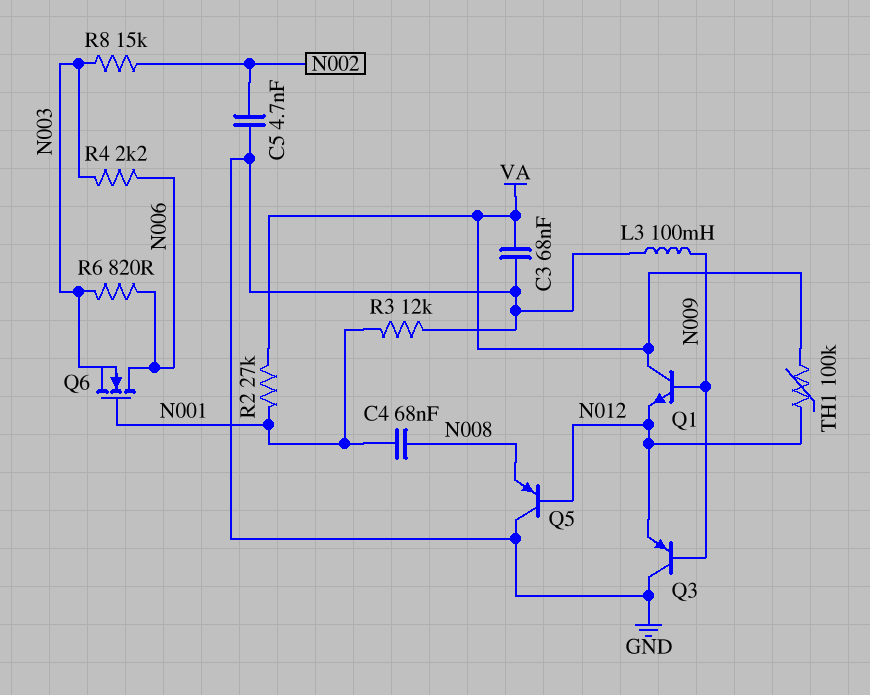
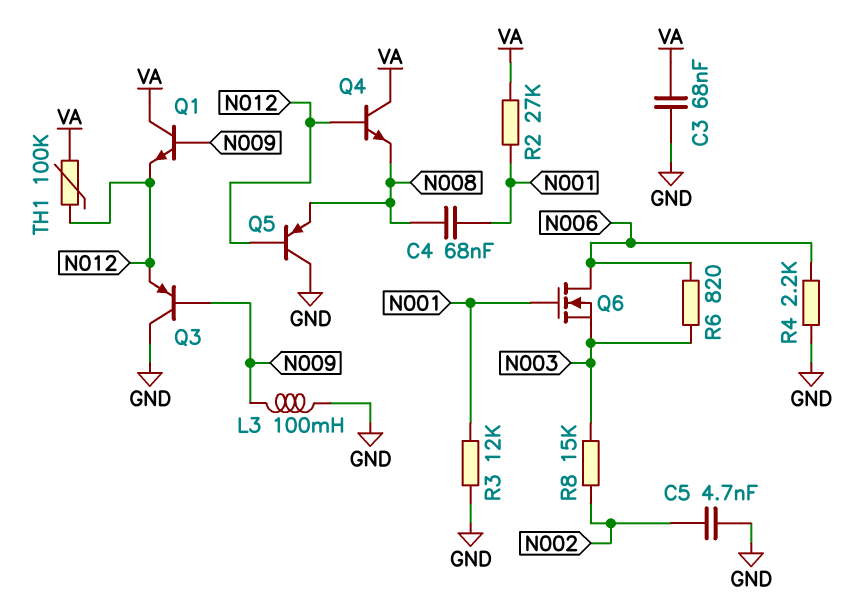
Q4: none -> NPN (B N012, C VA, E N008)
R4: 2.2k (N003, N006) -> 2.2k (GND, N006)

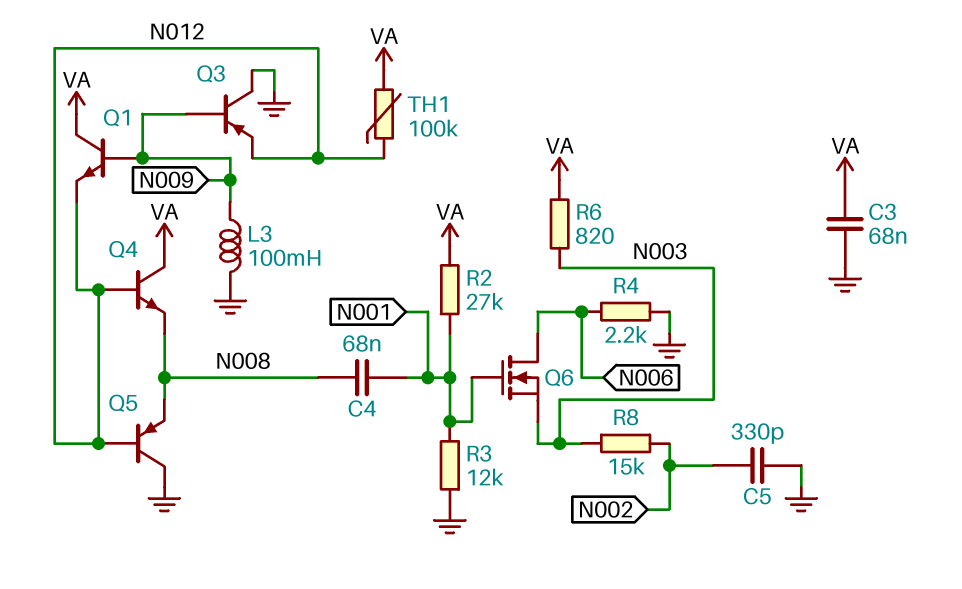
C5: 4.7nF (GND, N002) -> 330pF (GND, N002)
R6: 820 (N003, N006) -> 820 (N003, VA)

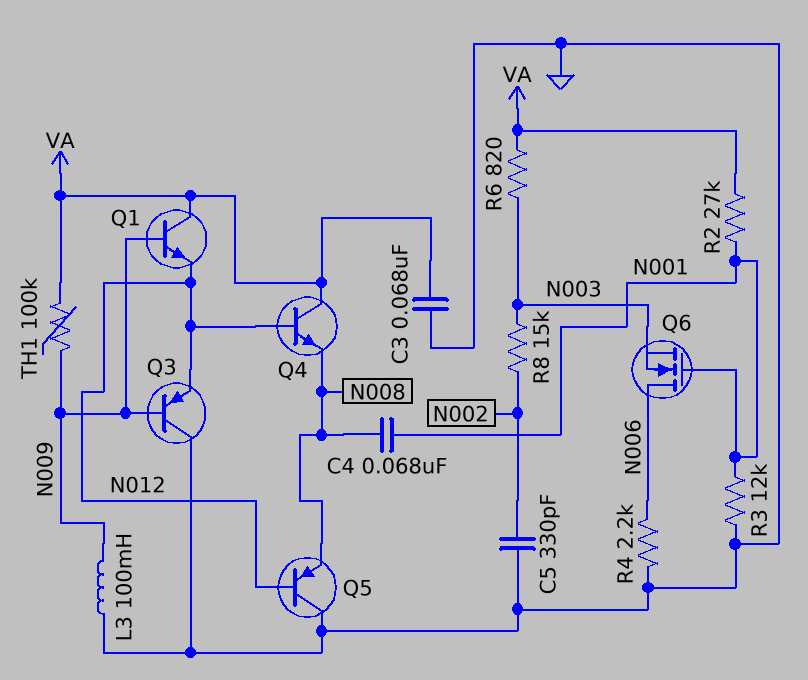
TH1: 100k (N012, VA) -> 100k (N009, VA)

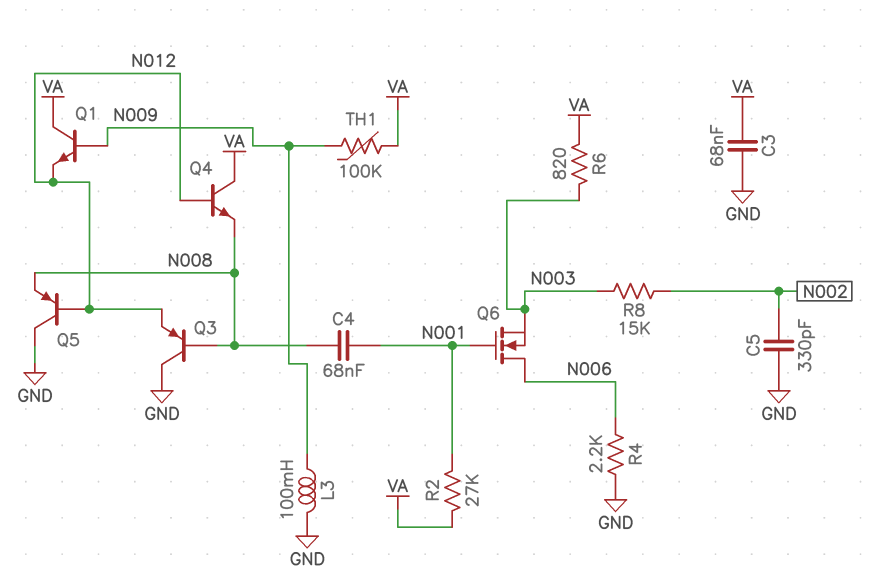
Q3: PNP (B N009, C GND, E N012) -> PNP (B N008, C GND, E N012)
R3: 12k (GND, N001) -> none

